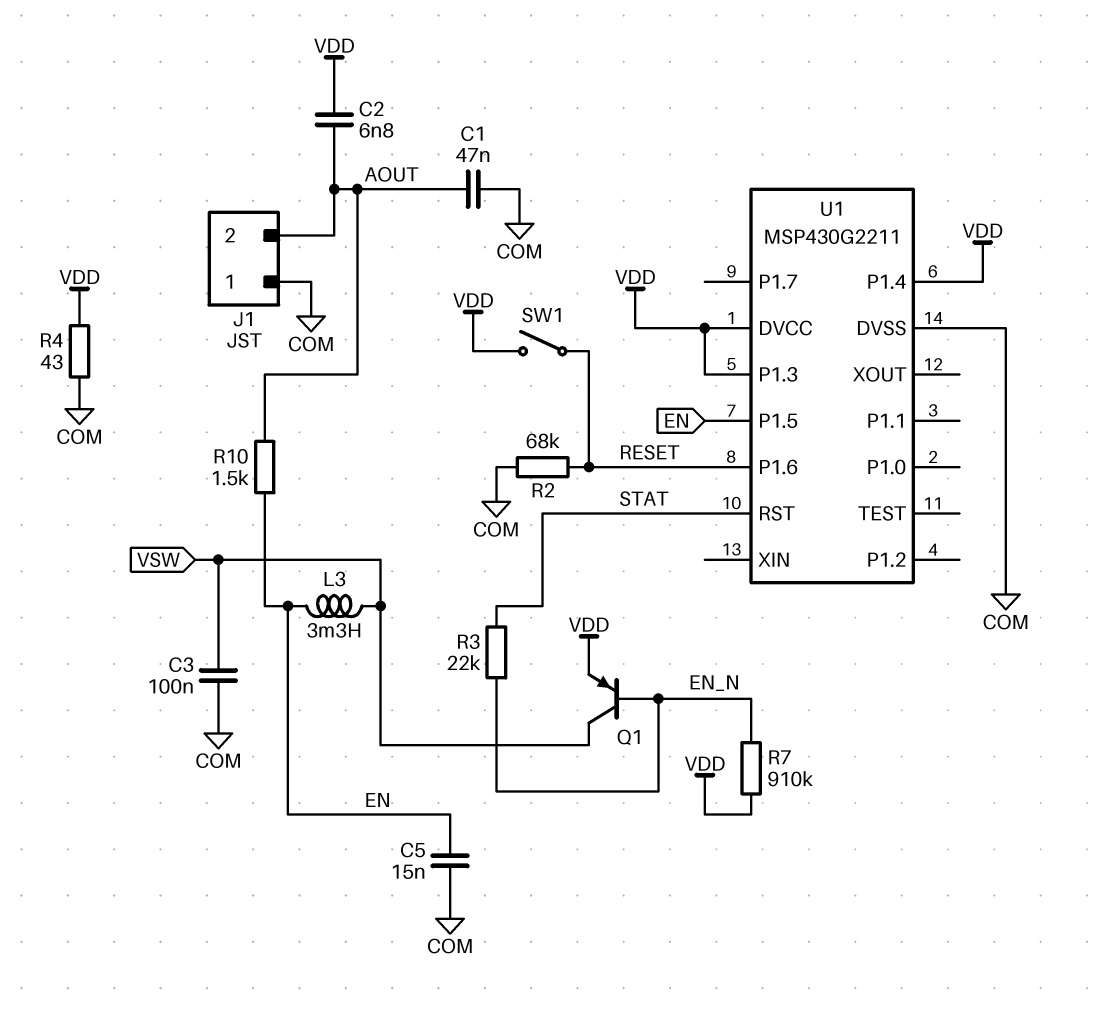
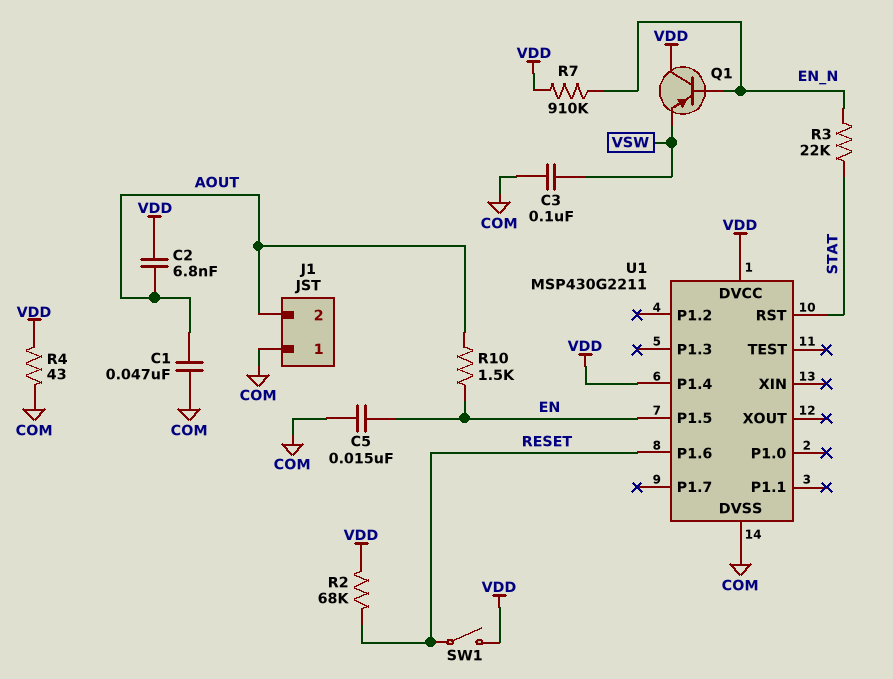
L3: 3.3mH (EN, VSW) -> none
Q1: PNP (B EN_N, C VSW, E VDD) -> PNP (B EN_N, C VDD, E VSW)
R2: 68k (COM, RESET) -> 68k (RESET, VDD)
U1 pin P1.3: VDD -> none

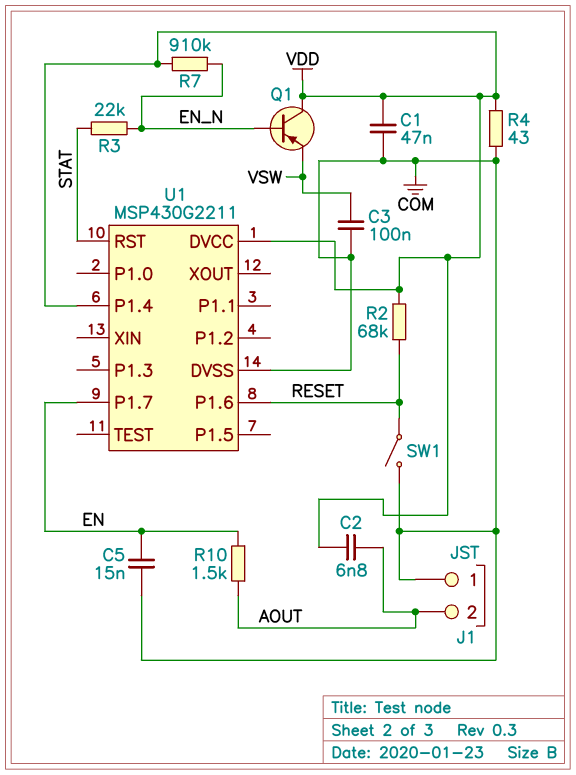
C1: 47nF (AOUT, COM) -> 47nF (COM, VDD)
SW1: switch (RESET, VDD) -> switch (COM, RESET)
U1 pin P1.5: EN -> none
U1 pin P1.7: none -> EN

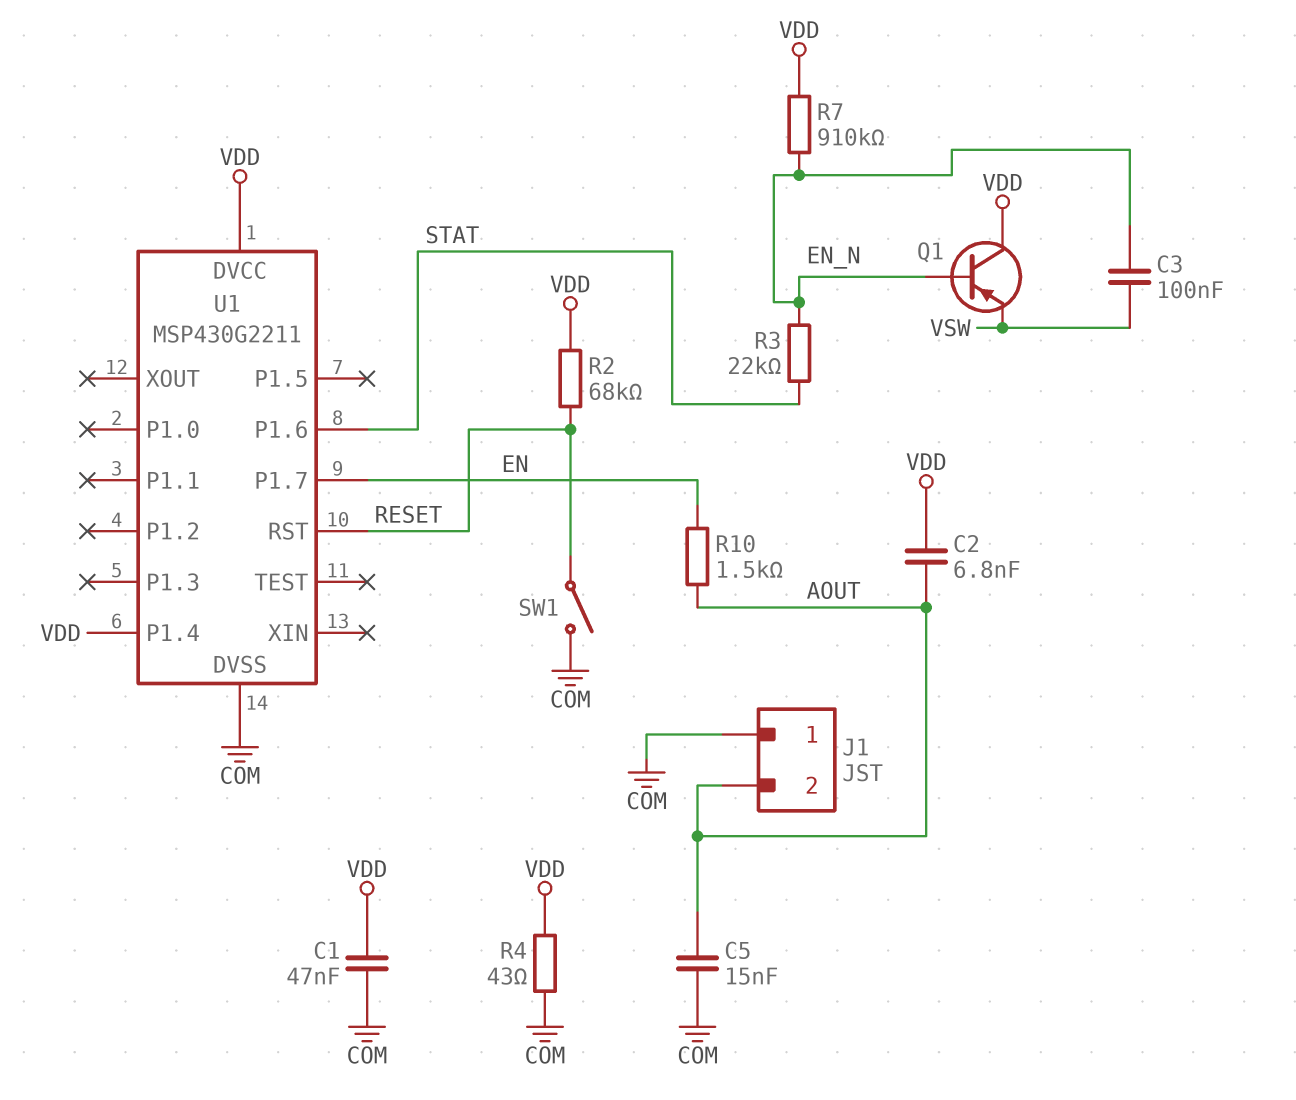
C3: 100nF (COM, VSW) -> 100nF (EN_N, VSW)
C5: 15nF (COM, EN) -> 15nF (AOUT, COM)
U1 pin P1.6: RESET -> STAT
U1 pin RST: STAT -> RESET

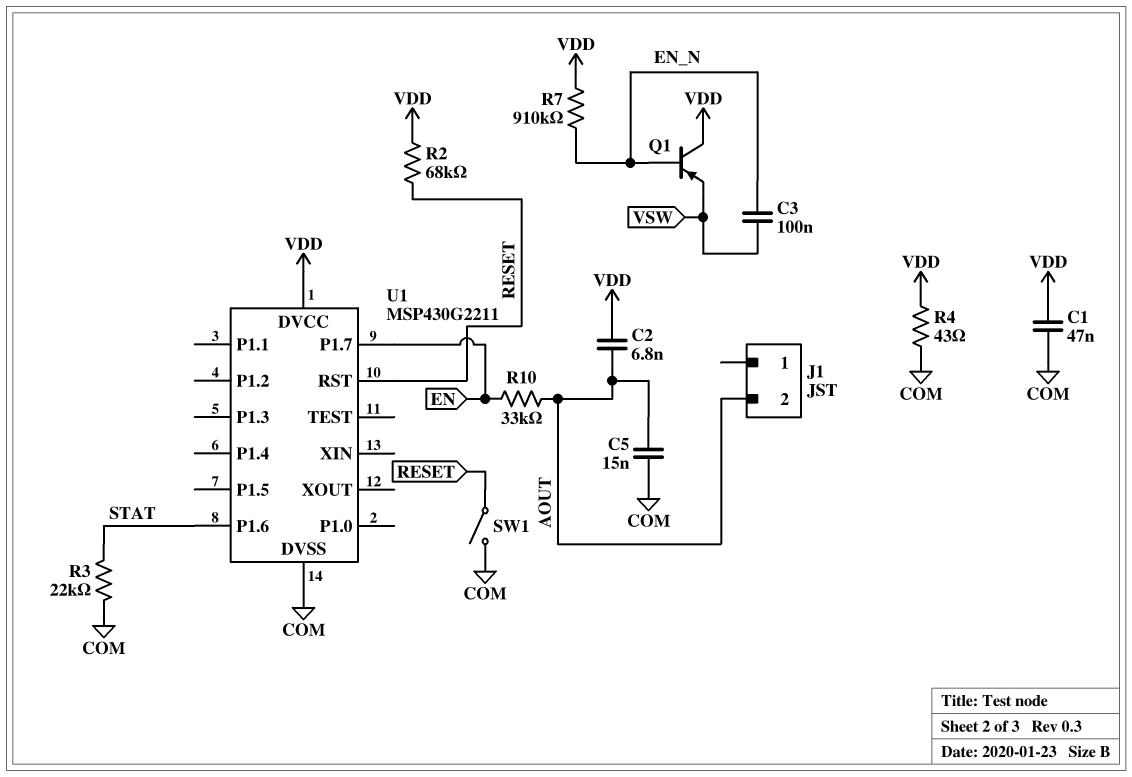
J1 pin 1: COM -> none
R3: 22k (EN_N, STAT) -> 22k (COM, STAT)
R10: 1.5k (AOUT, EN) -> 33k (AOUT, EN)
U1 pin P1.4: VDD -> none

